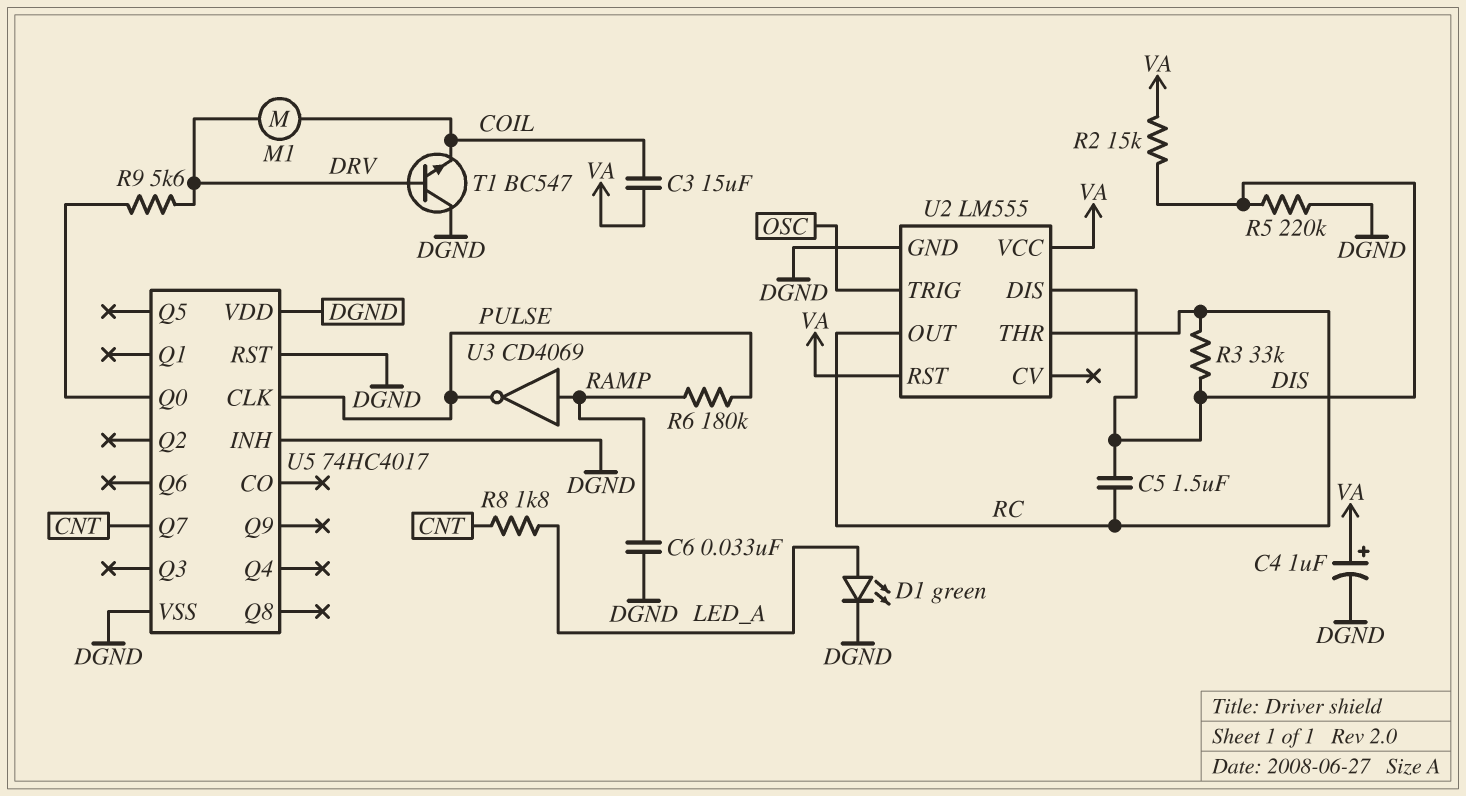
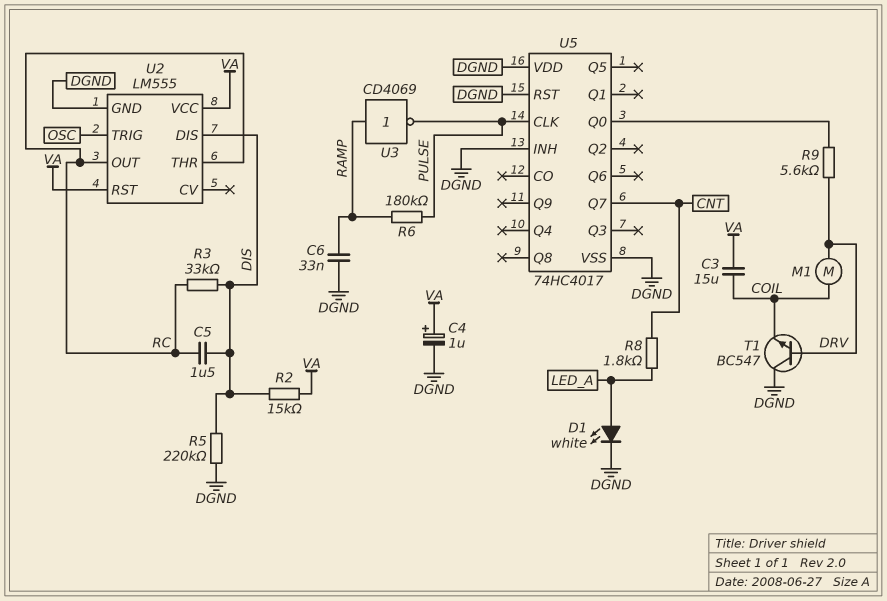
D1: LED green (A LED_A, K DGND) -> LED white (A LED_A, K DGND)

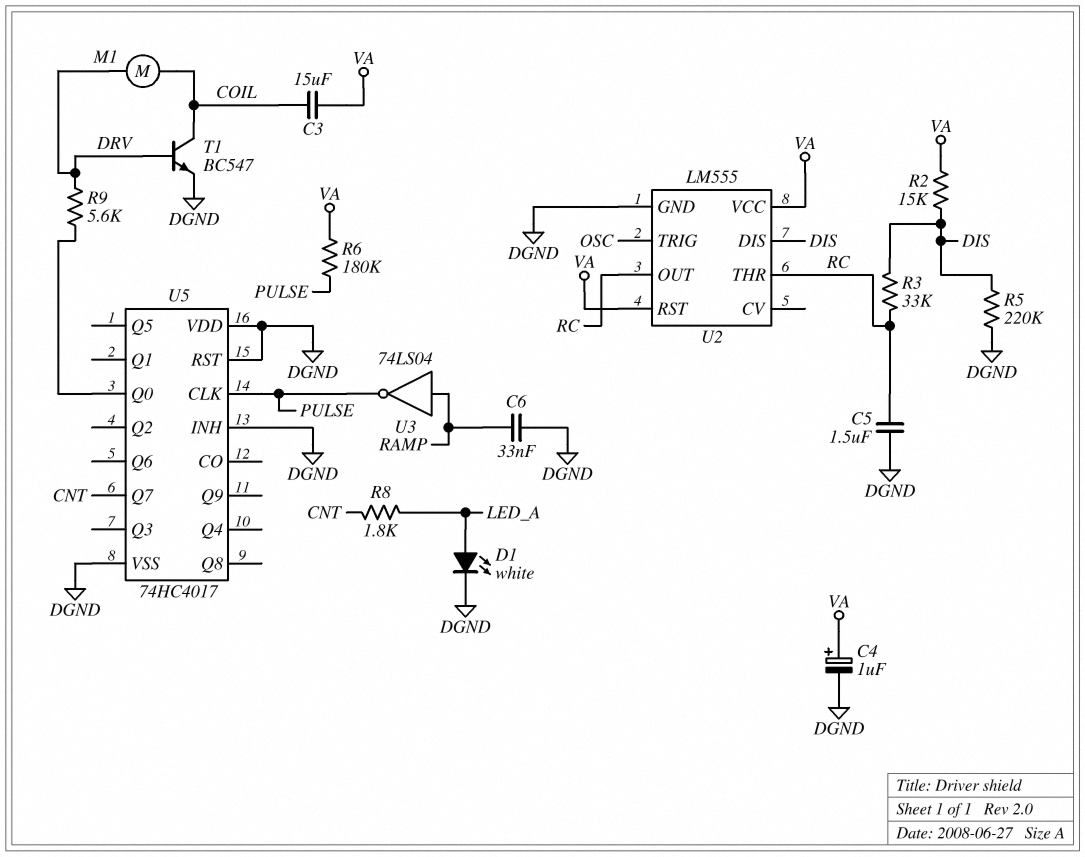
C5: 1.5uF (DIS, RC) -> 1.5uF (DGND, RC)
R6: 180k (PULSE, RAMP) -> 180k (PULSE, VA)
T1: NPN BC547 (B DRV, C DGND, E COIL) -> NPN BC547 (B DRV, C COIL, E DGND)
U3: NOT CD4069 (in RAMP, out PULSE) -> NOT 74LS04 (in RAMP, out PULSE)

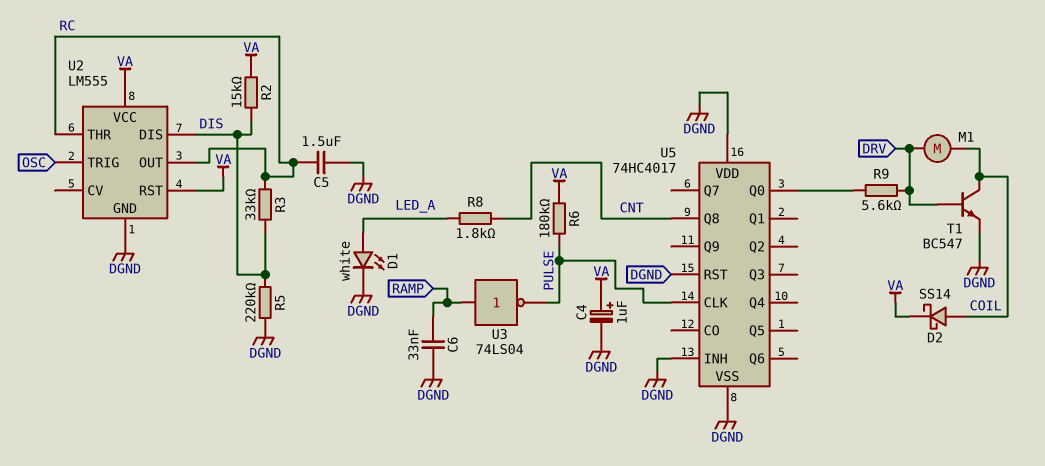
C3: 15uF (COIL, VA) -> none
D2: none -> schottky SS14 (A COIL, K VA)
U5 pin Q7: CNT -> none
U5 pin Q8: none -> CNT

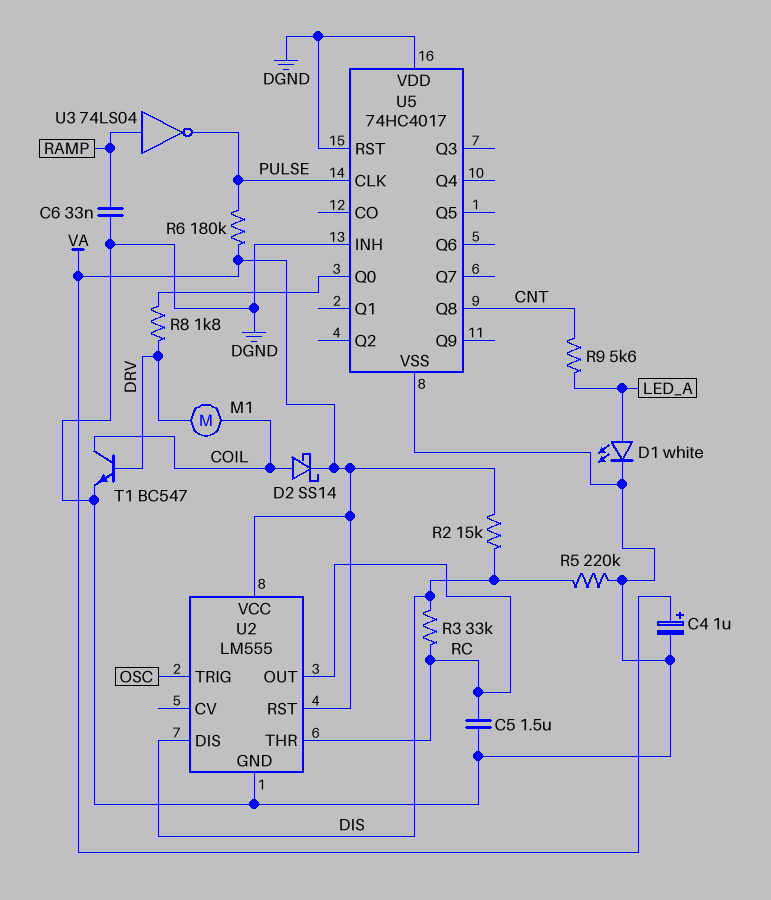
R8: 1.8k (CNT, LED_A) -> 1.8k (DRV, U5/Q0)
R9: 5.6k (DRV, U5/Q0) -> 5.6k (CNT, LED_A)

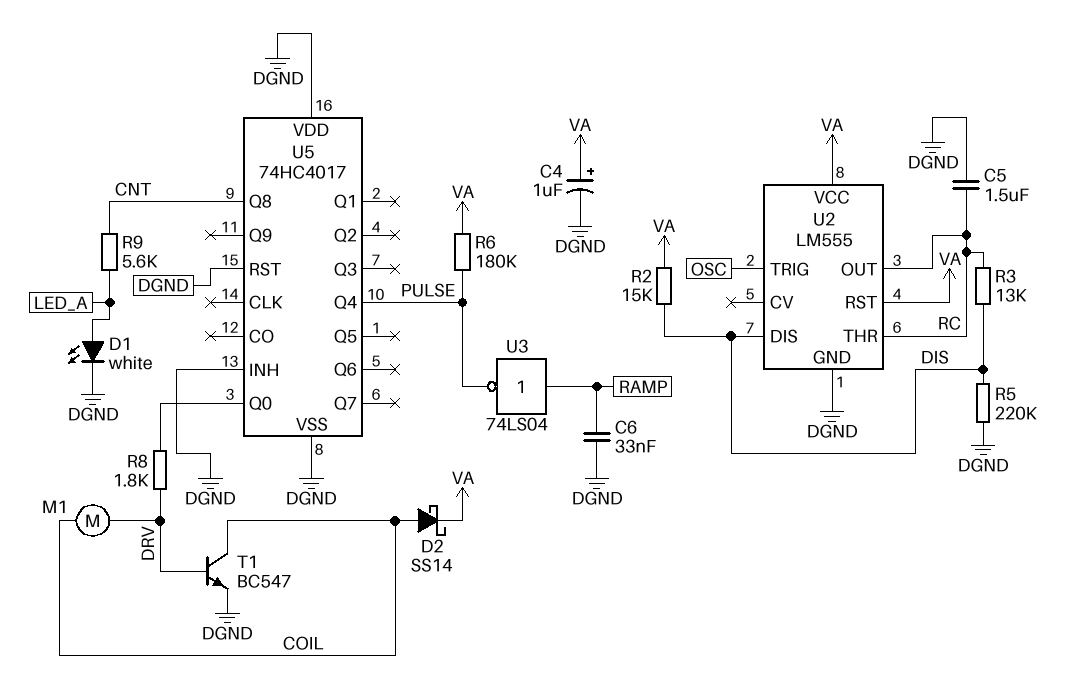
R3: 33k (DIS, RC) -> 13k (DIS, RC)
U5 pin CLK: PULSE -> none
U5 pin Q4: none -> PULSE

